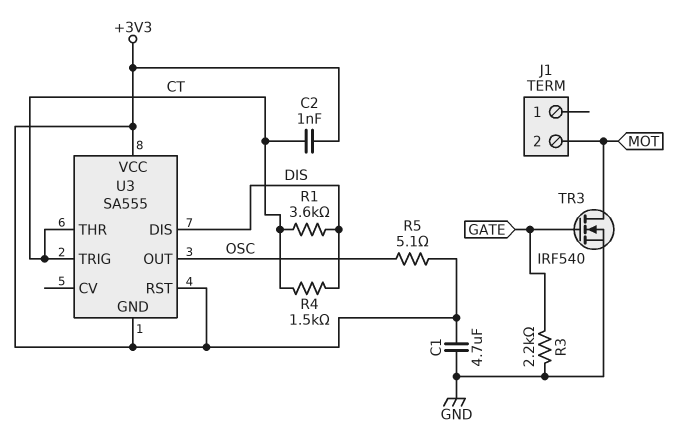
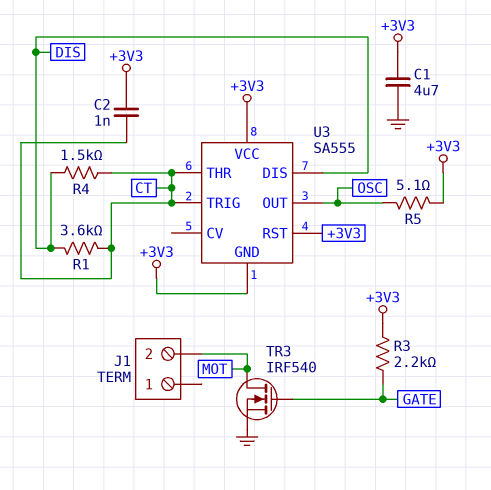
R3: 2.2k (GATE, GND) -> 2.2k (+3V3, GATE)

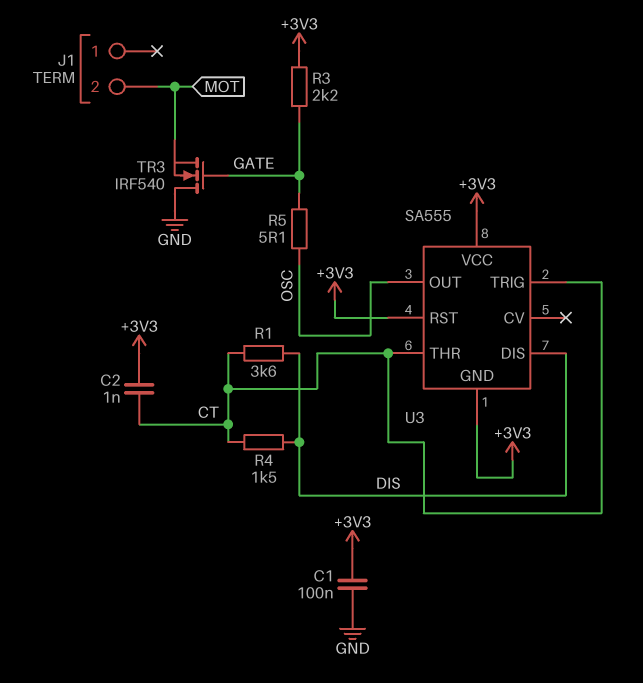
C1: 4.7uF (+3V3, GND) -> 100nF (+3V3, GND)
R5: 5.1 (+3V3, OSC) -> 5.1 (GATE, OSC)
TR3: NMOS IRF540 (G GATE, D MOT, S GND) -> NMOS IRF540 (G GATE, D GND, S MOT)

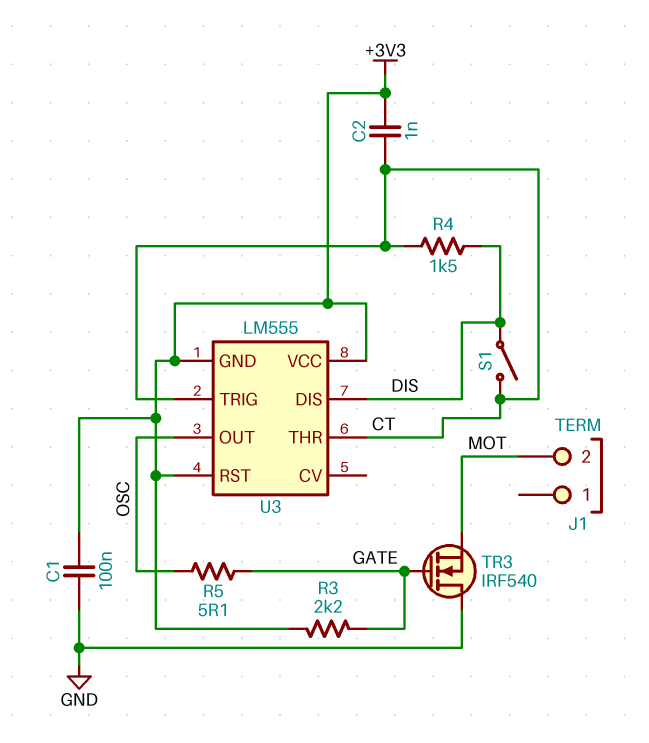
R1: 3.6k (CT, DIS) -> none
S1: none -> switch (CT, DIS)
U3: SA555 -> LM555

